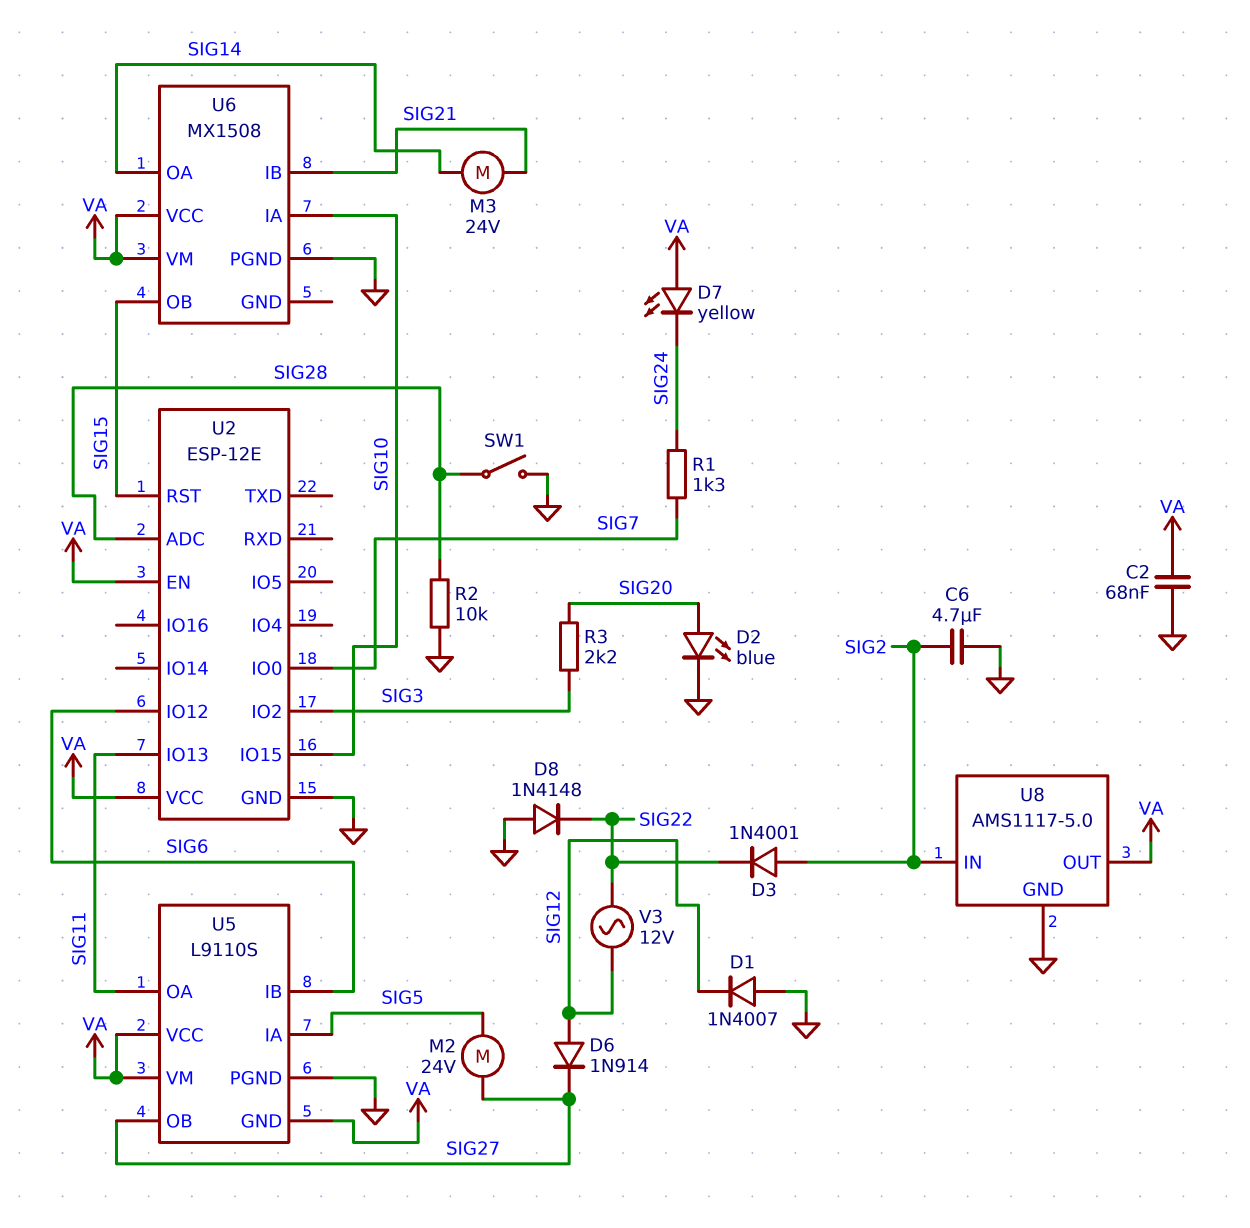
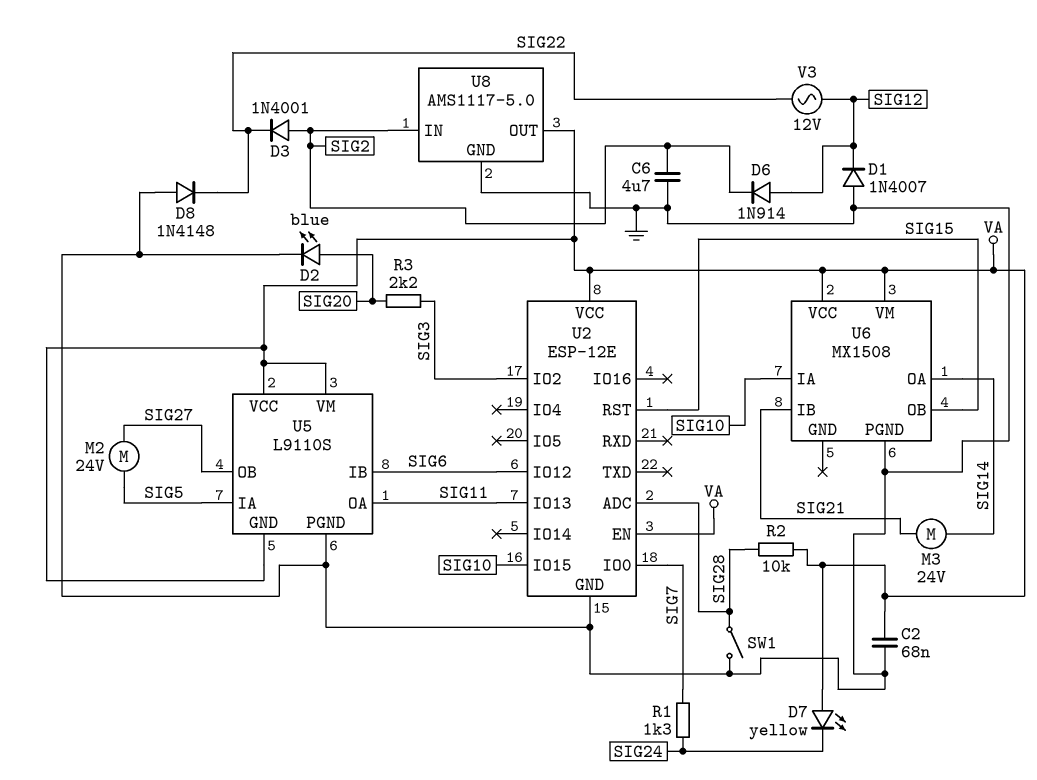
D6: diode 1N914 (A SIG12, K SIG27) -> diode 1N914 (A SIG12, K SIG2)
R2: 10k (GND, SIG28) -> 10k (SIG28, VA)

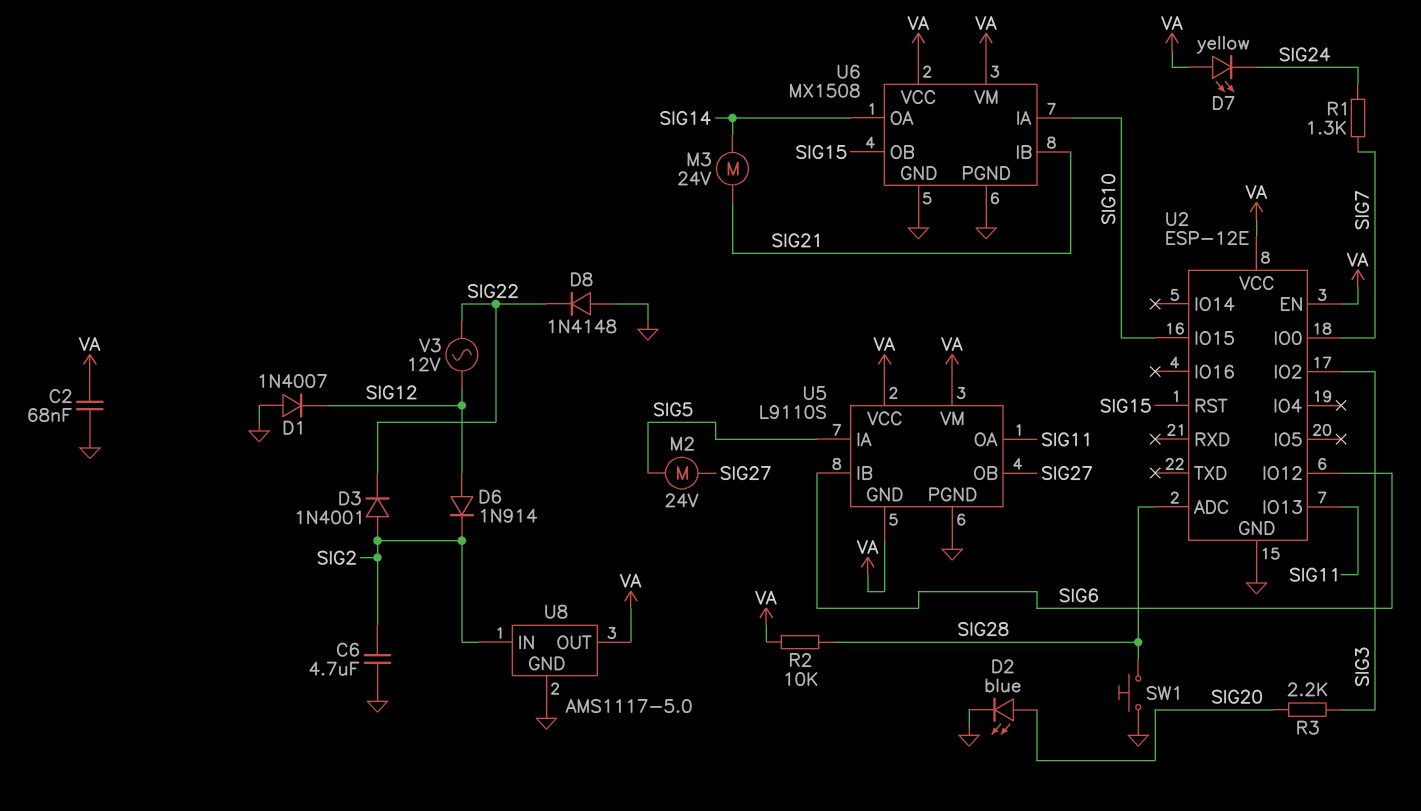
SW1: switch (GND, SIG28) -> button (GND, SIG28)
U6 pin GND: none -> GND

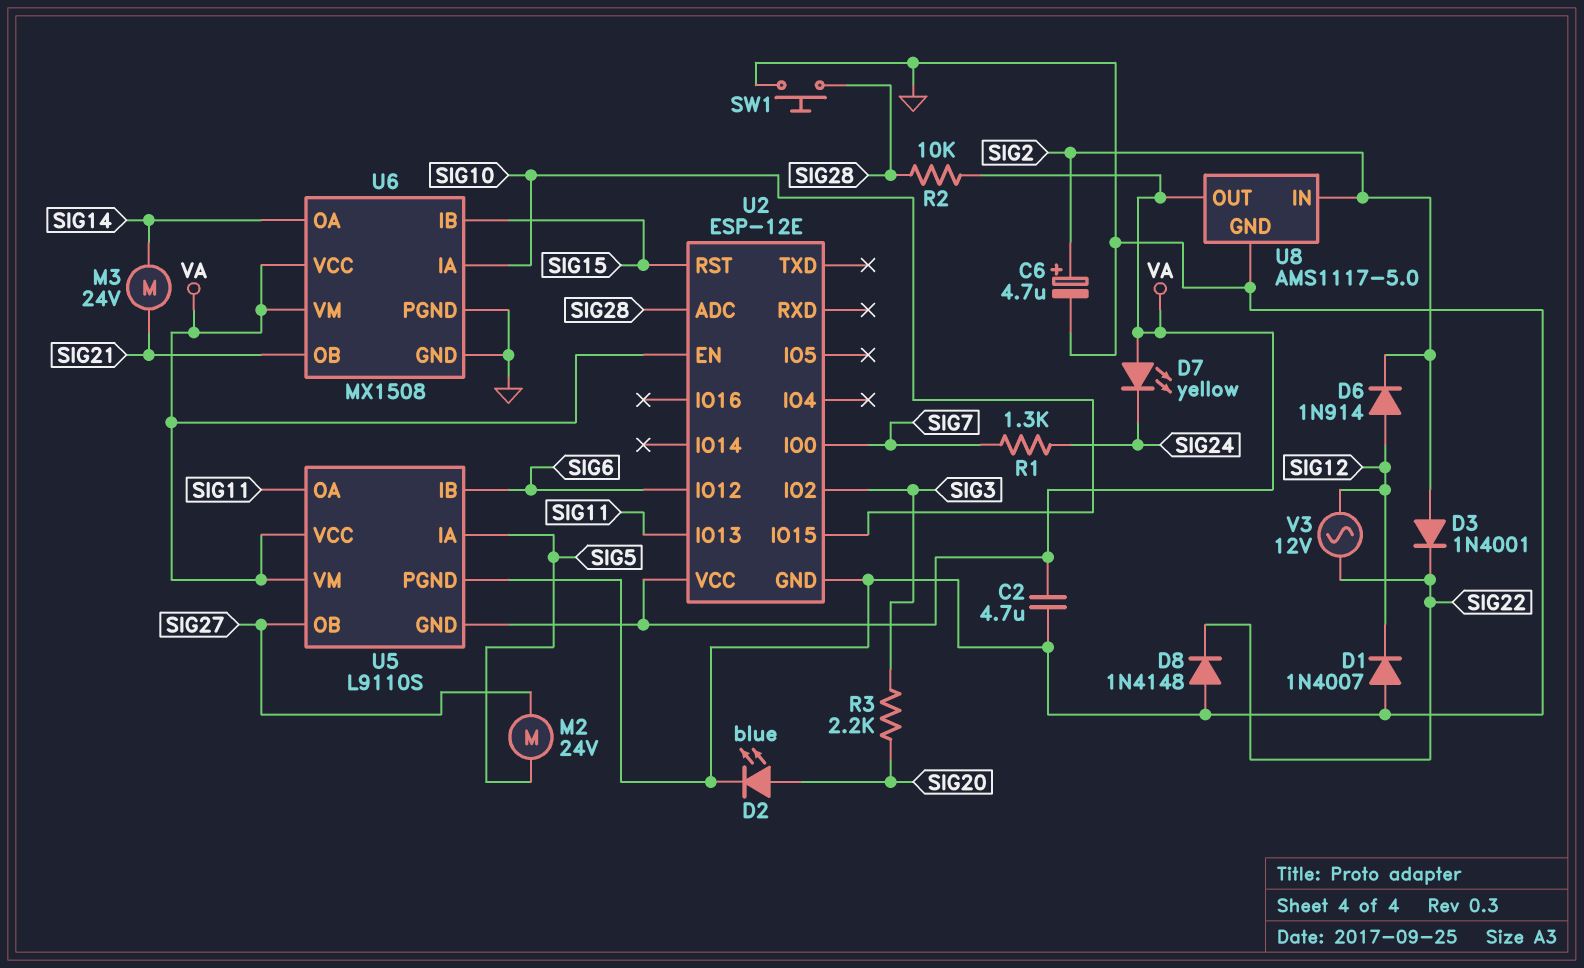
C2: 68nF (GND, VA) -> 4.7uF (GND, VA)
C6: 4.7uF (GND, SIG2) -> 4.7uF (plus SIG2, minus GND)
U6 pin IB: SIG21 -> SIG15
U6 pin OB: SIG15 -> SIG21

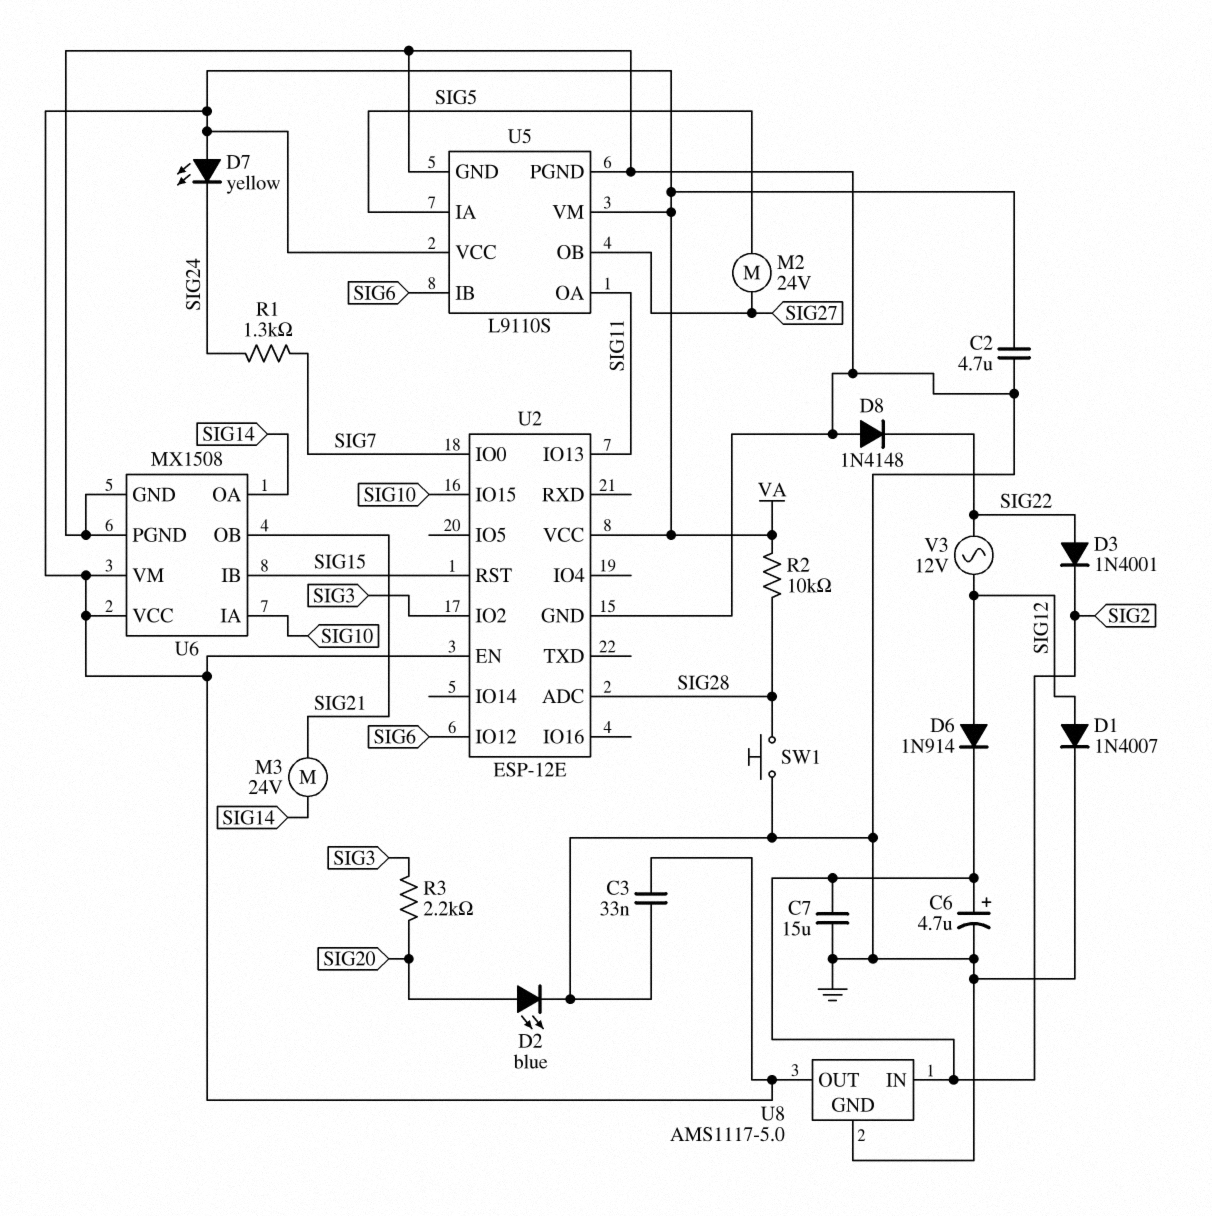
C3: none -> 33nF (GND, VA)
C7: none -> 15uF (GND, SIG2)
D1: diode 1N4007 (A GND, K SIG12) -> diode 1N4007 (A SIG12, K GND)
D3: diode 1N4001 (A SIG2, K SIG22) -> diode 1N4001 (A SIG22, K SIG2)
U5 pin GND: VA -> GND

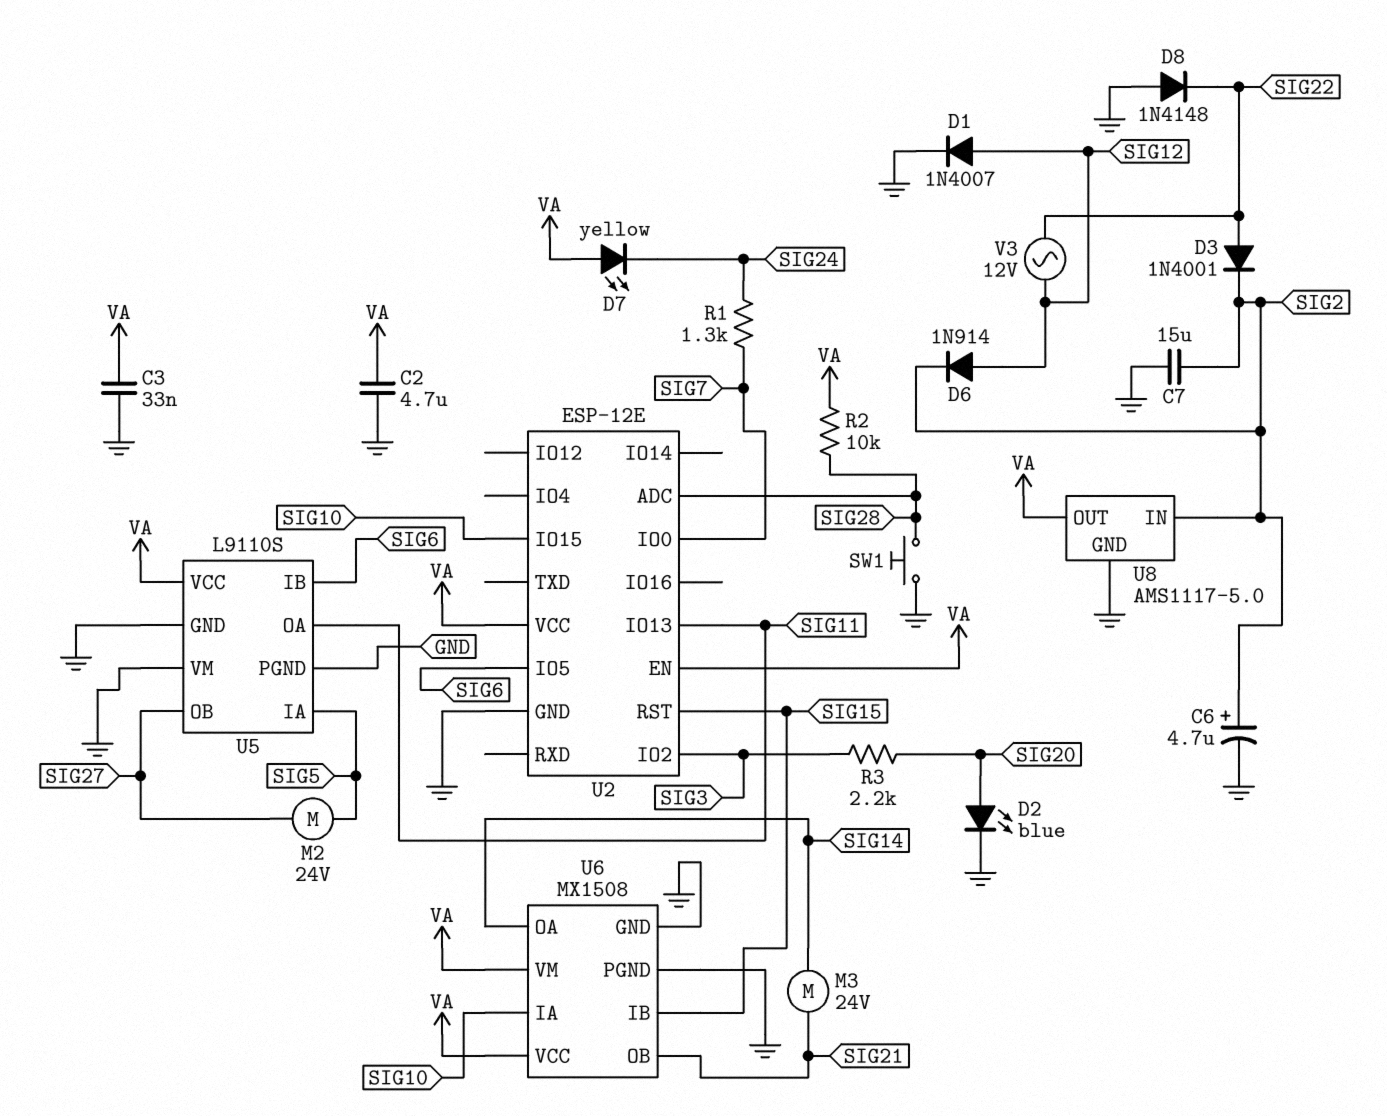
U2 pin IO5: none -> SIG6
U2 pin IO12: SIG6 -> none
U5 pin VM: VA -> GND

